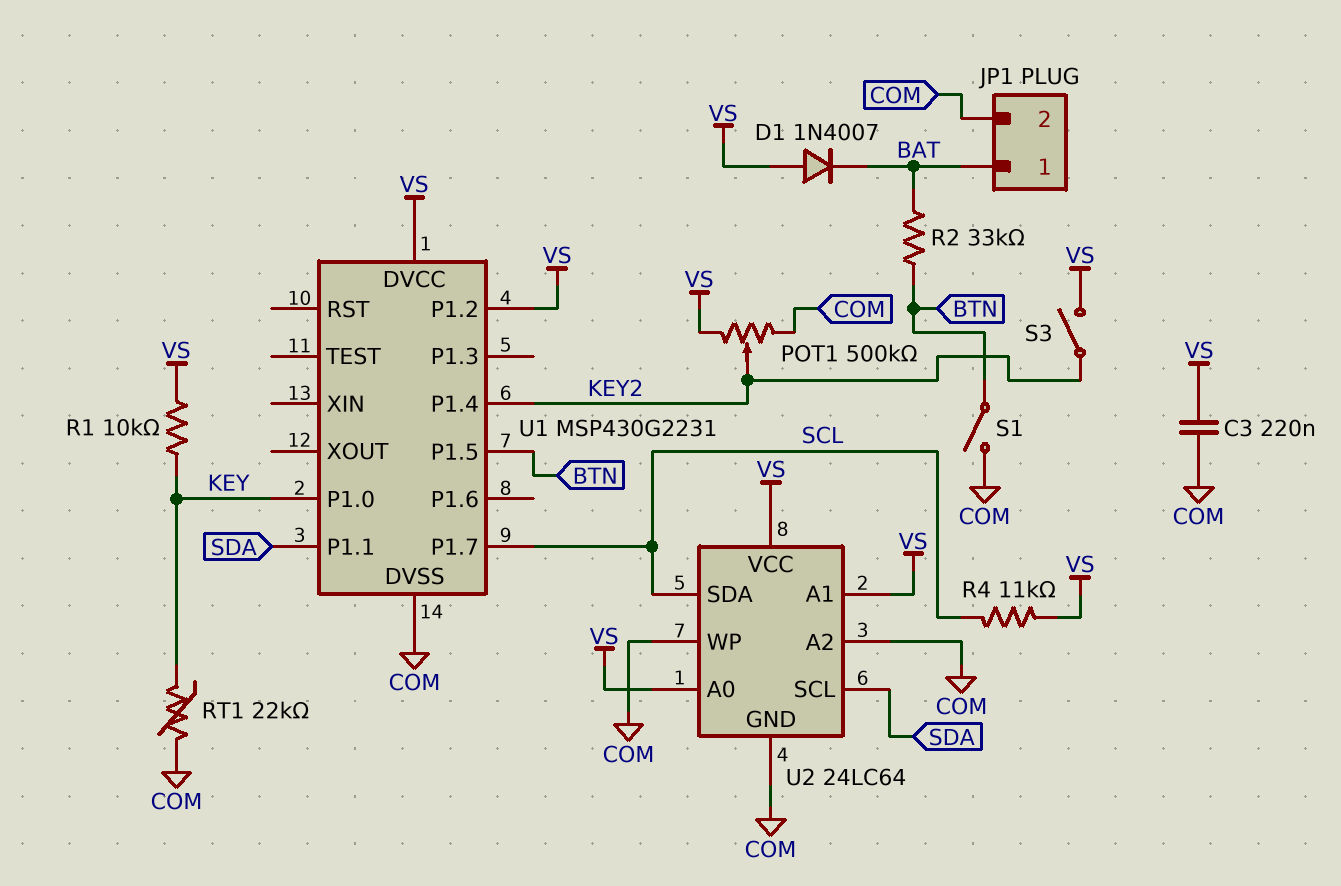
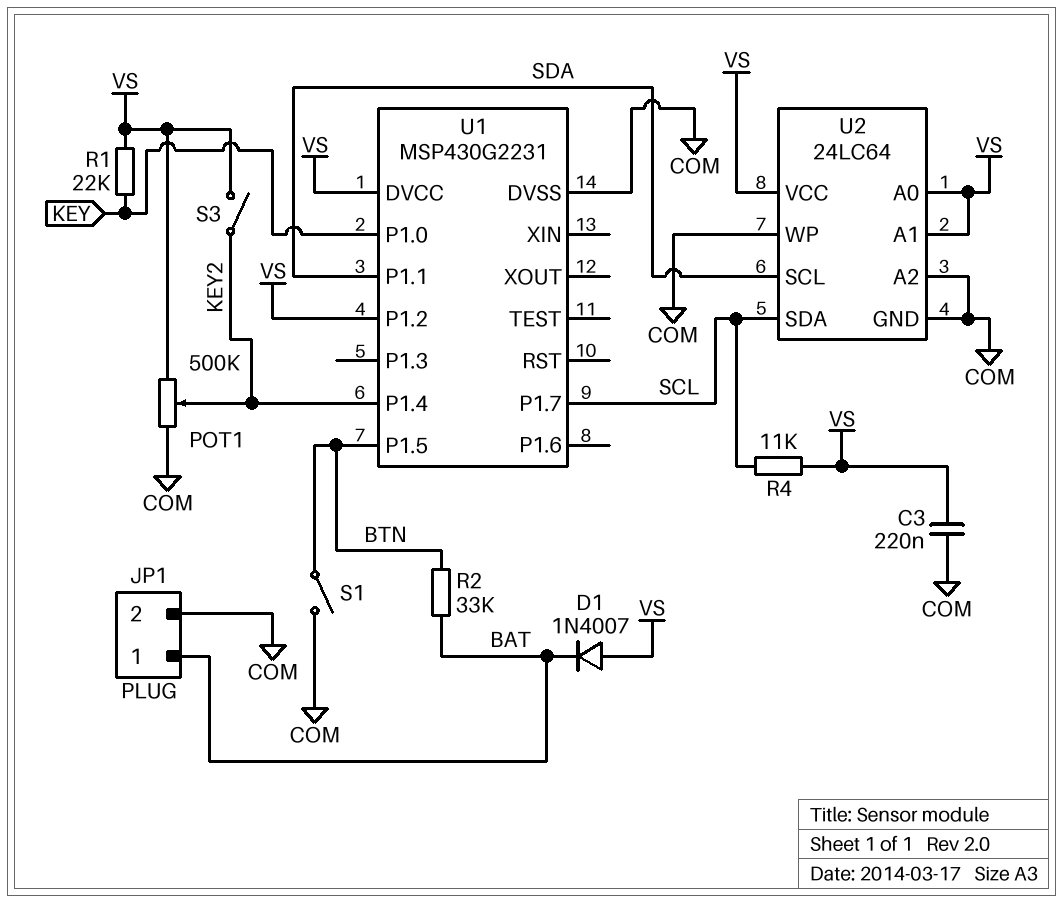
R1: 10k (KEY, VS) -> 22k (KEY, VS)
RT1: 22k (COM, KEY) -> none

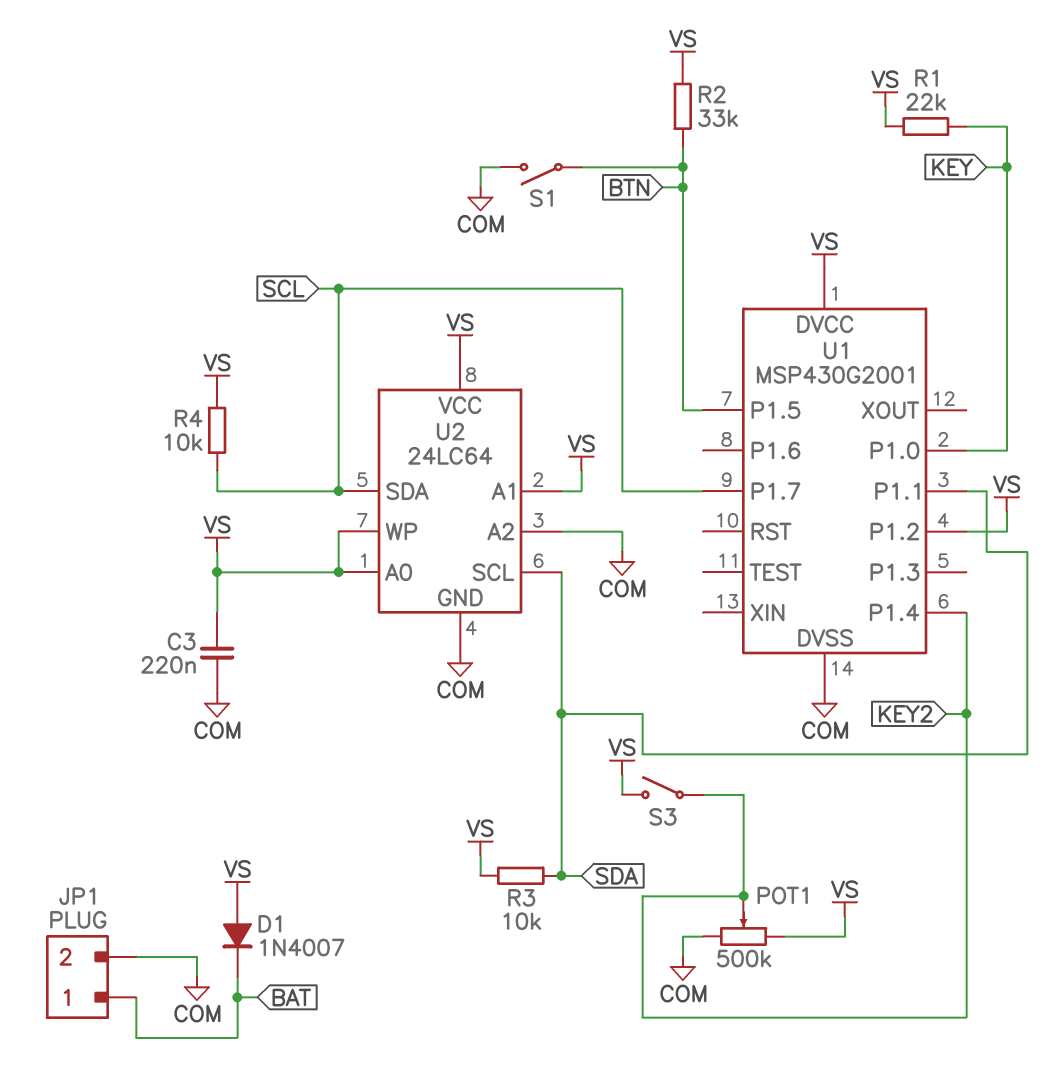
R2: 33k (BAT, BTN) -> 33k (BTN, VS)
R3: none -> 10k (SDA, VS)
R4: 11k (SCL, VS) -> 10k (SCL, VS)
U1: MSP430G2231 -> MSP430G2001
U2 pin WP: COM -> VS

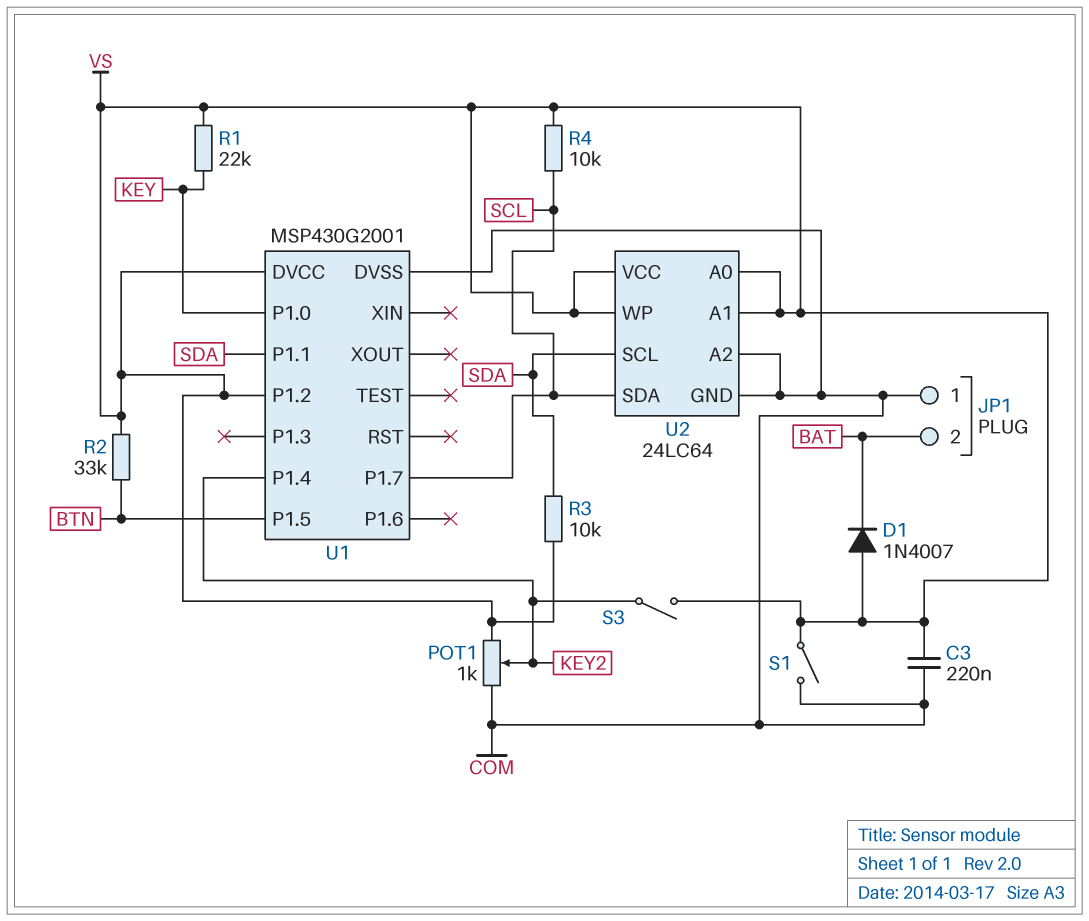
JP1 pin 1: BAT -> COM
JP1 pin 2: COM -> BAT
POT1: 500k (COM, VS, wiper KEY2) -> 1k (COM, VS, wiper KEY2)
S1: switch (BTN, COM) -> switch (COM, VS)

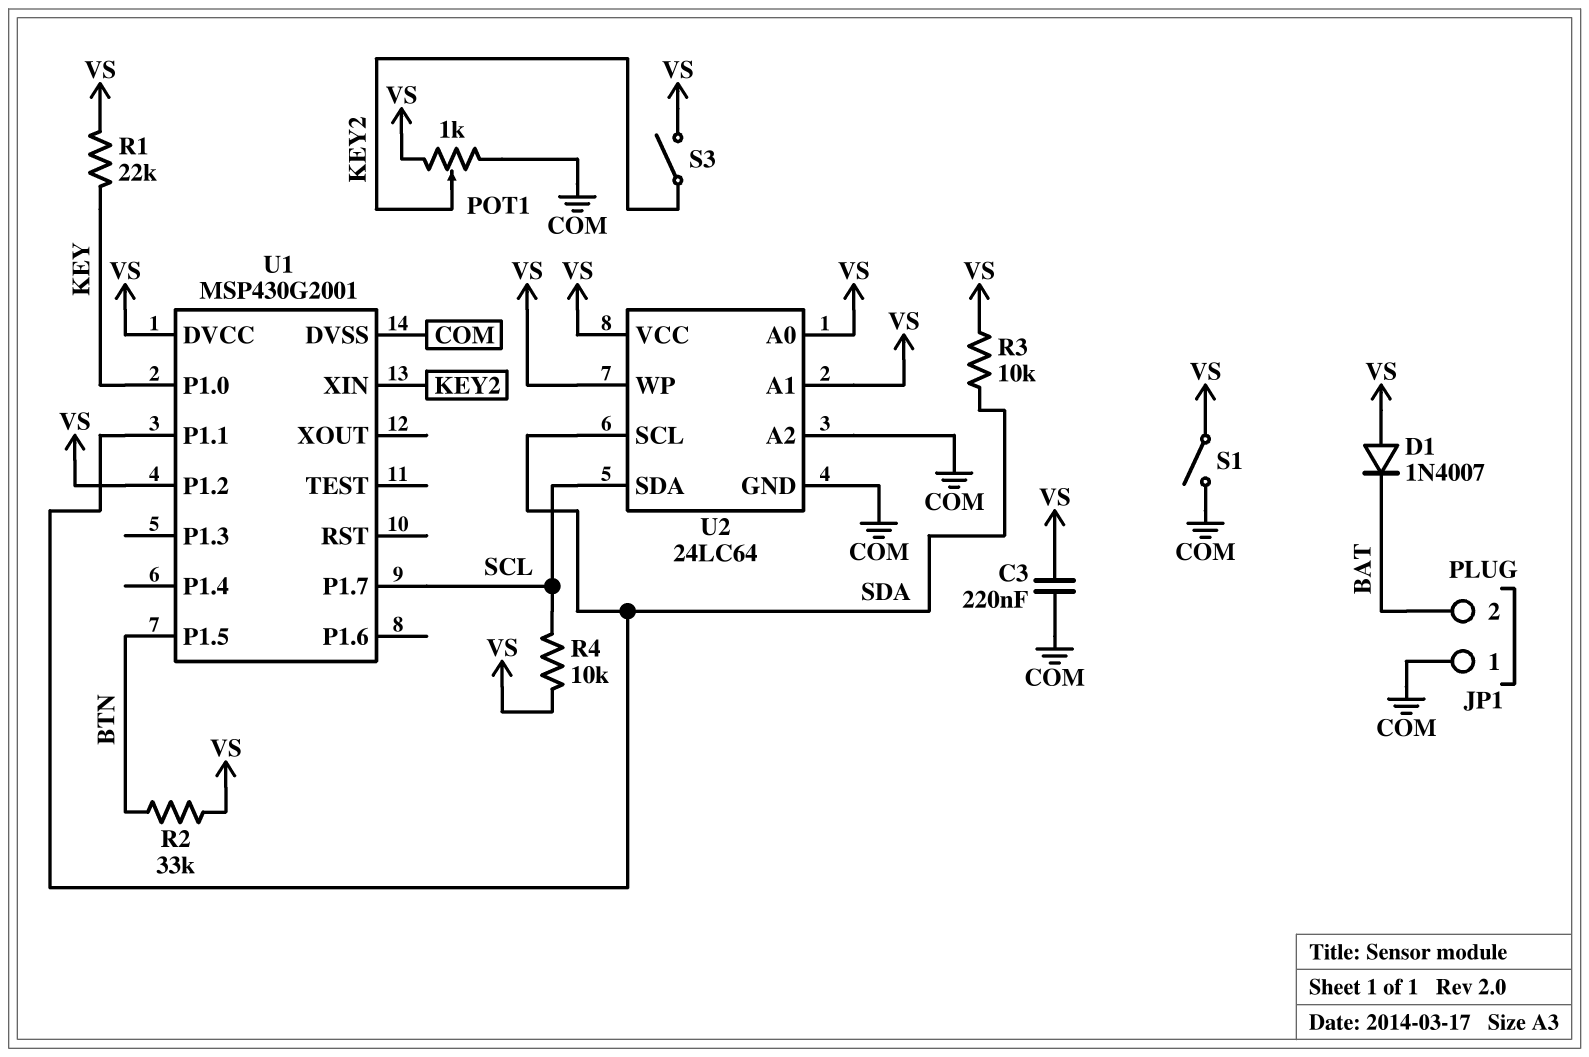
U1 pin P1.4: KEY2 -> none
U1 pin XIN: none -> KEY2

